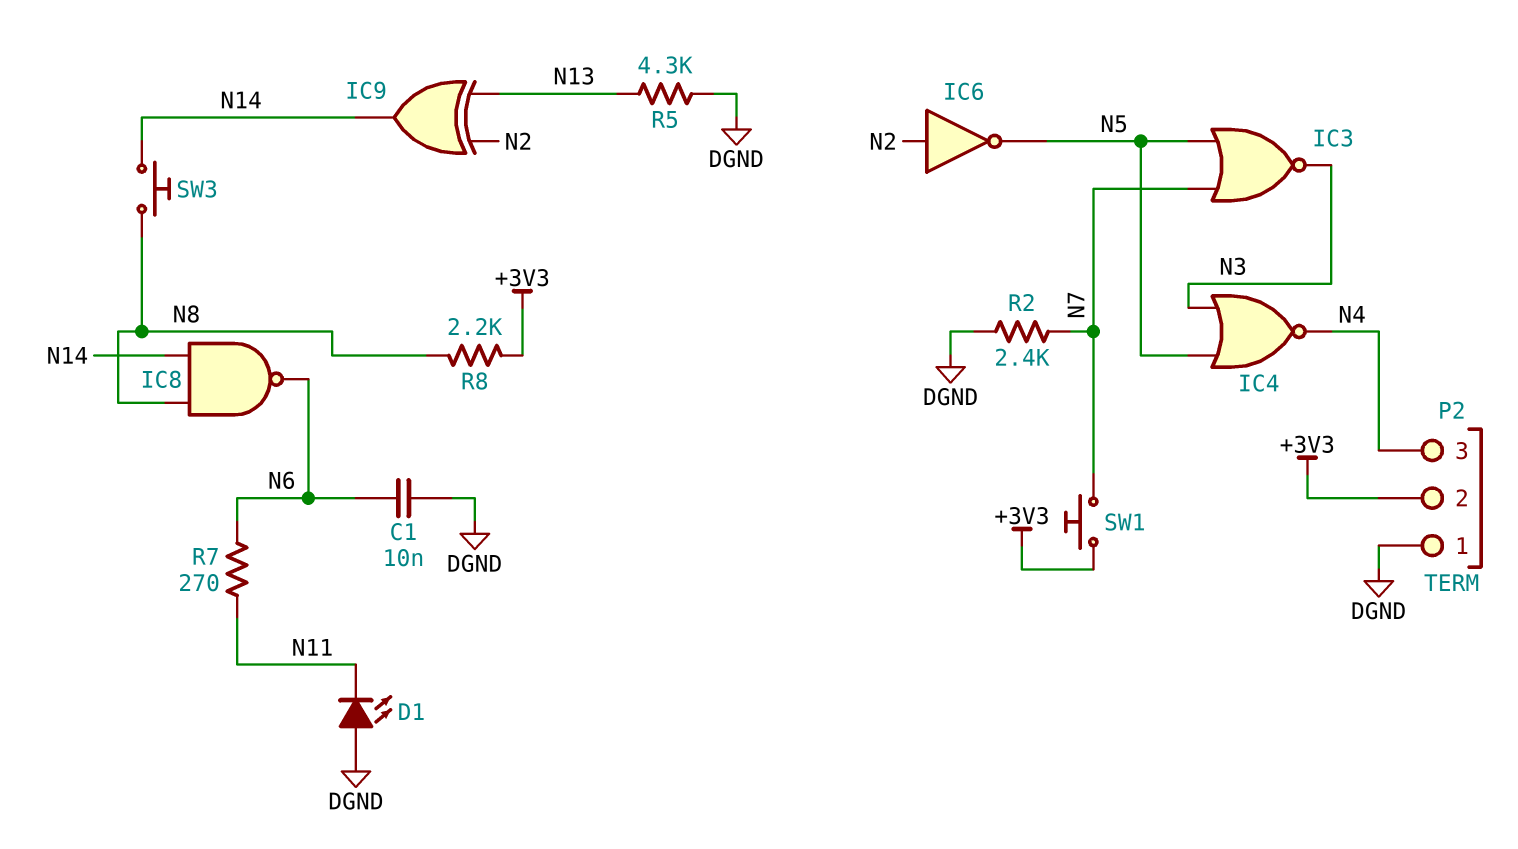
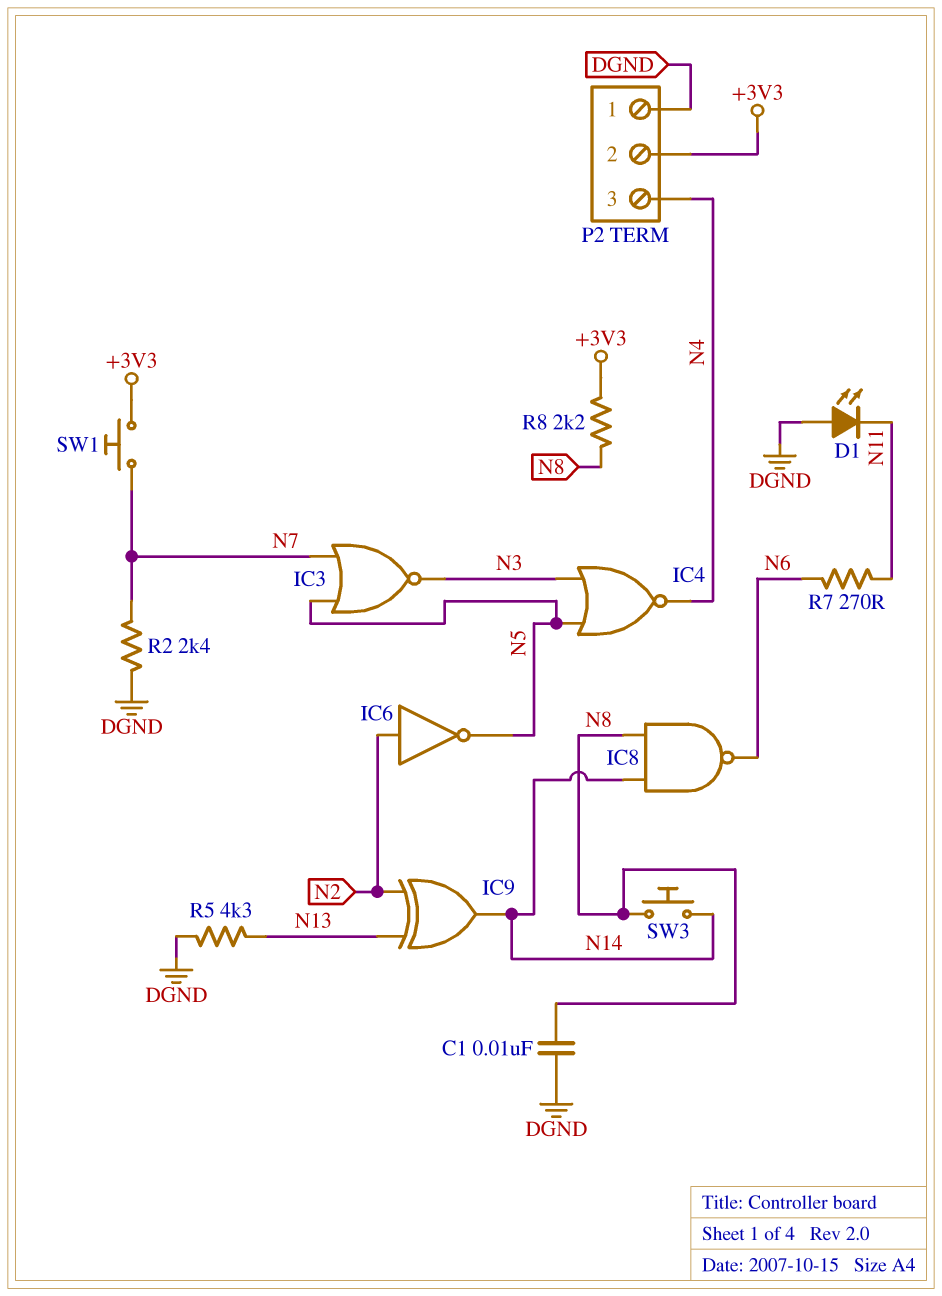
C1: 10nF (DGND, N6) -> 10nF (DGND, N8)

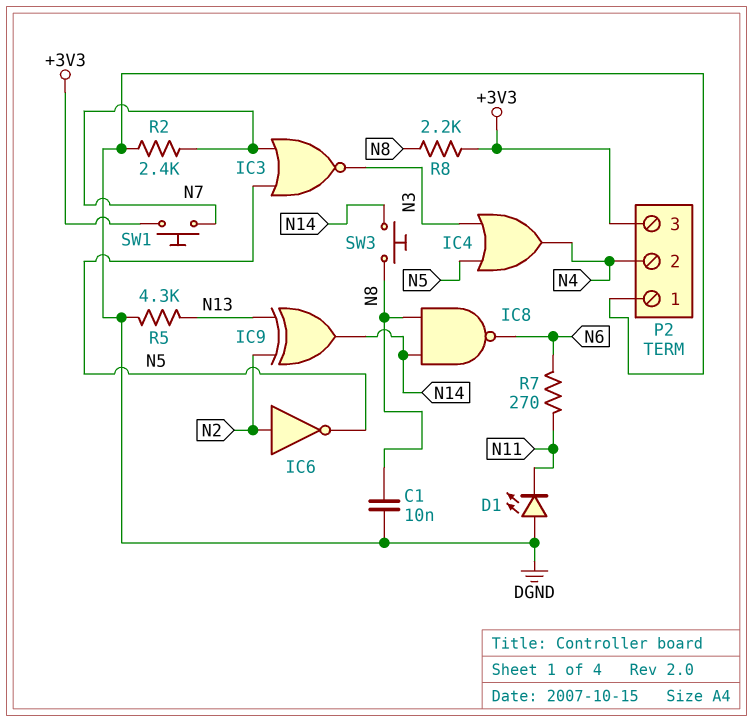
IC4: NOR (in N3, in N5, out N4) -> OR (in N3, in N5, out N4)
P2 pin 2: +3V3 -> N4
P2 pin 3: N4 -> +3V3

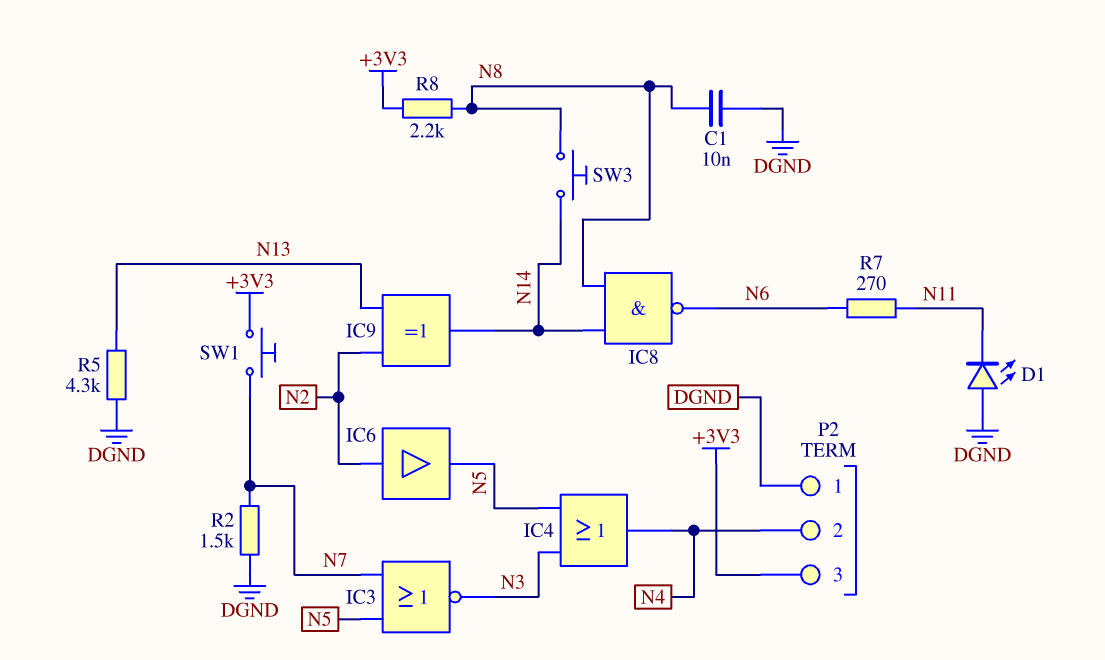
IC6: NOT (in N2, out N5) -> buffer (in N2, out N5)
R2: 2.4k (DGND, N7) -> 1.5k (DGND, N7)

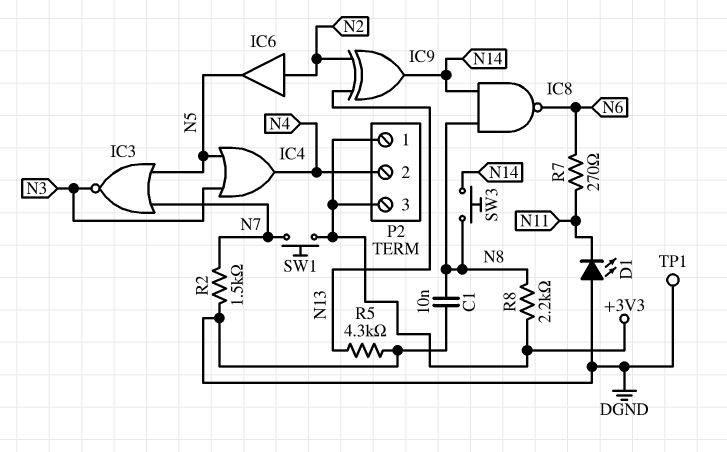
P2 pin 1: DGND -> +3V3
TP1: none -> test point (DGND)

